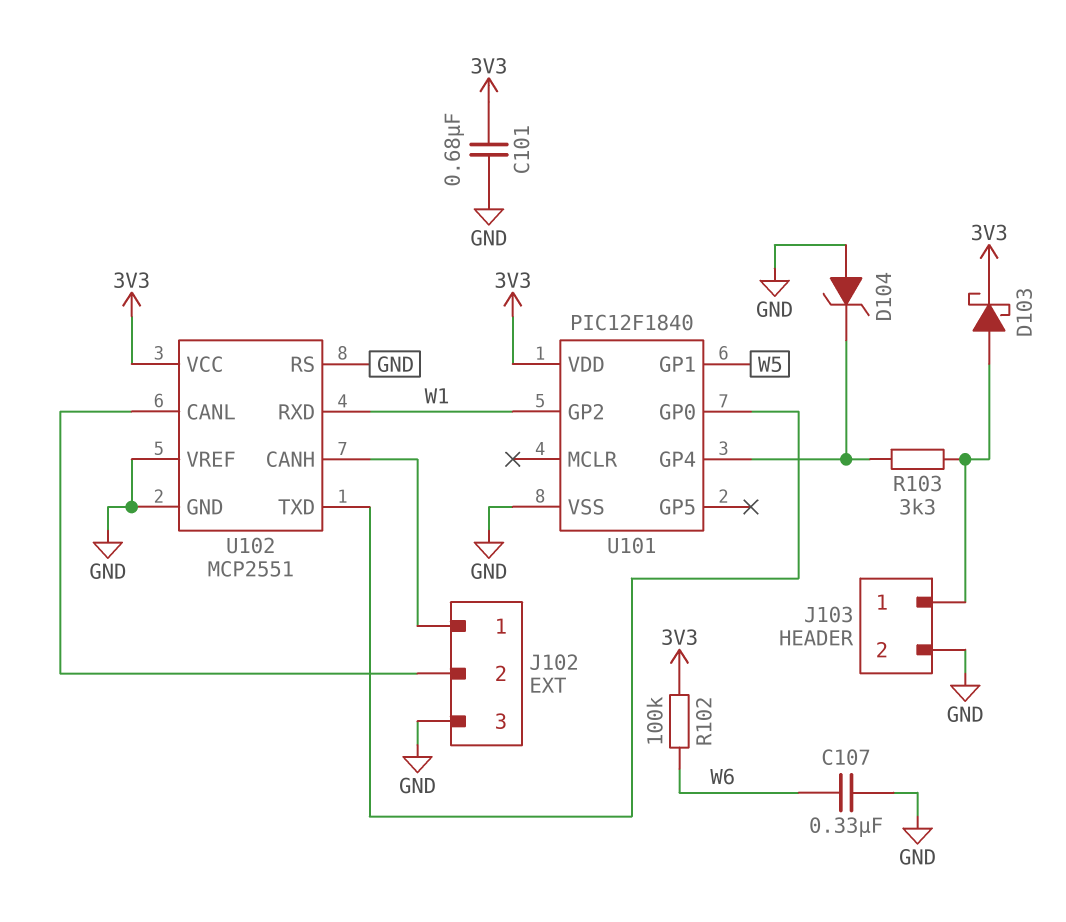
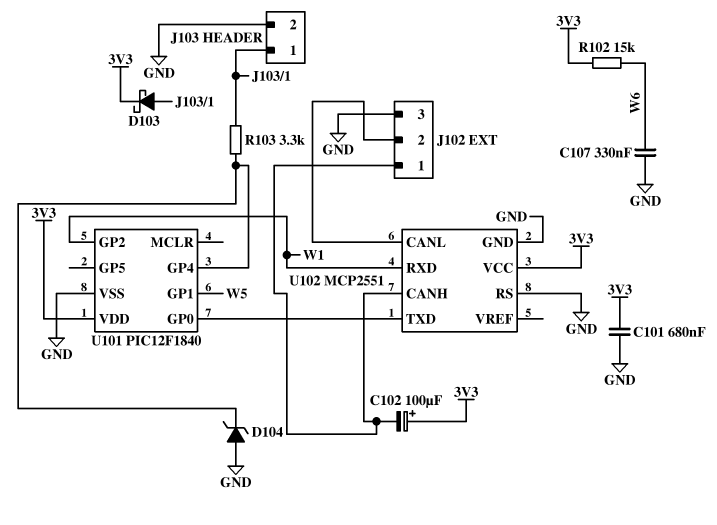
C102: none -> 100uF (plus 3V3, minus J102/1)
R102: 100k (3V3, W6) -> 15k (3V3, W6)
U102 pin VREF: GND -> none

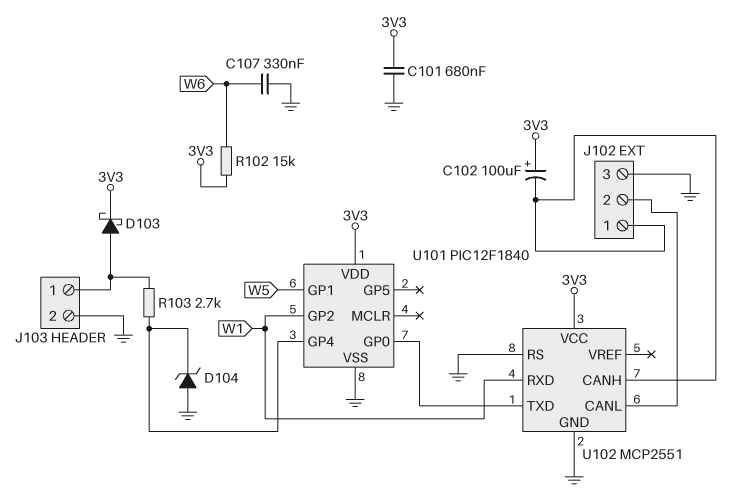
R103: 3.3k (J103/1, U101/GP4) -> 2.7k (J103/1, U101/GP4)

